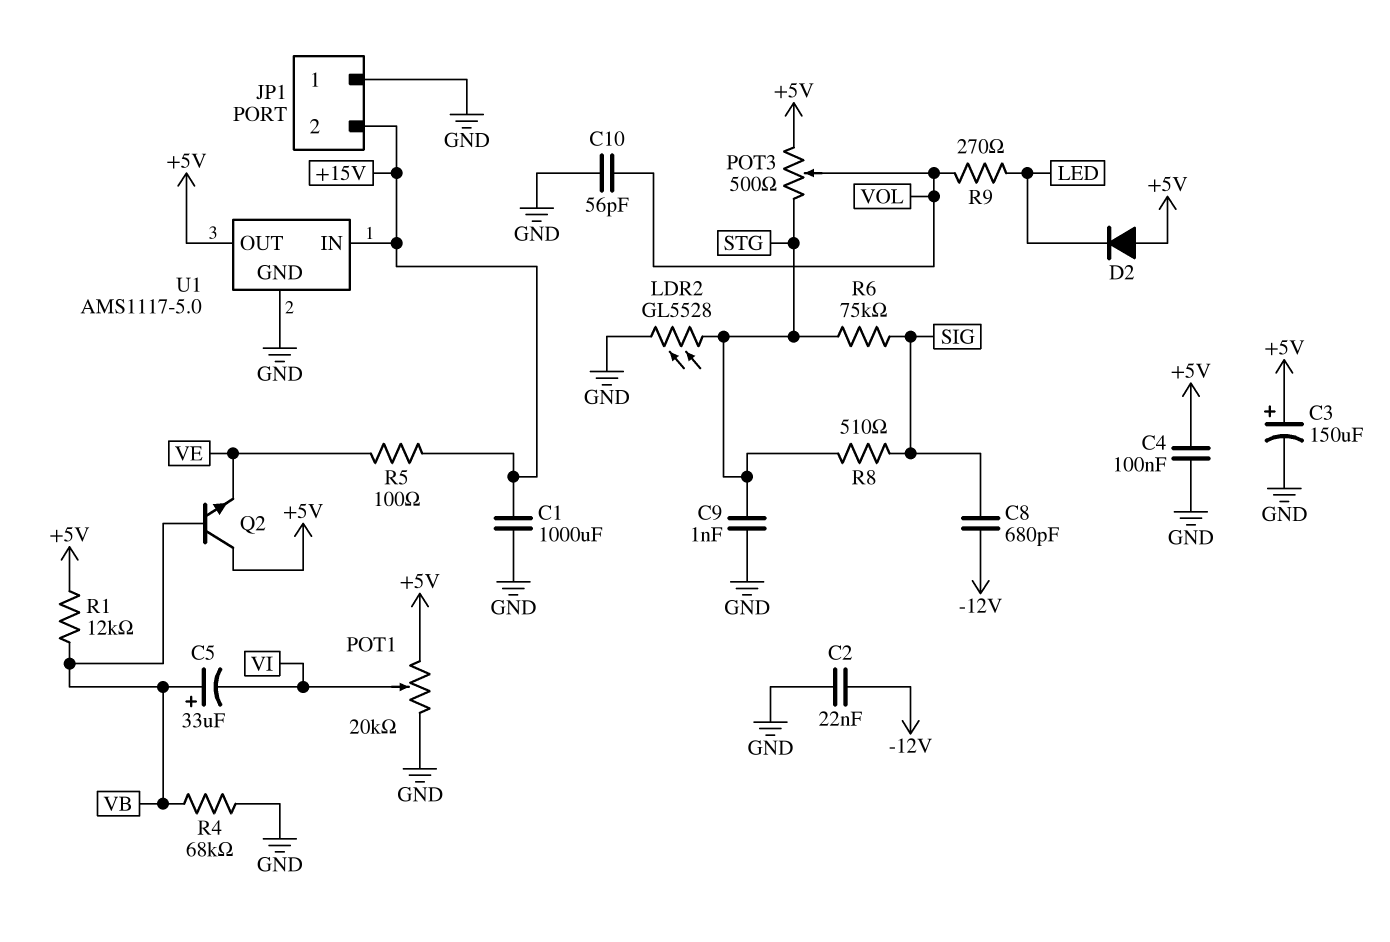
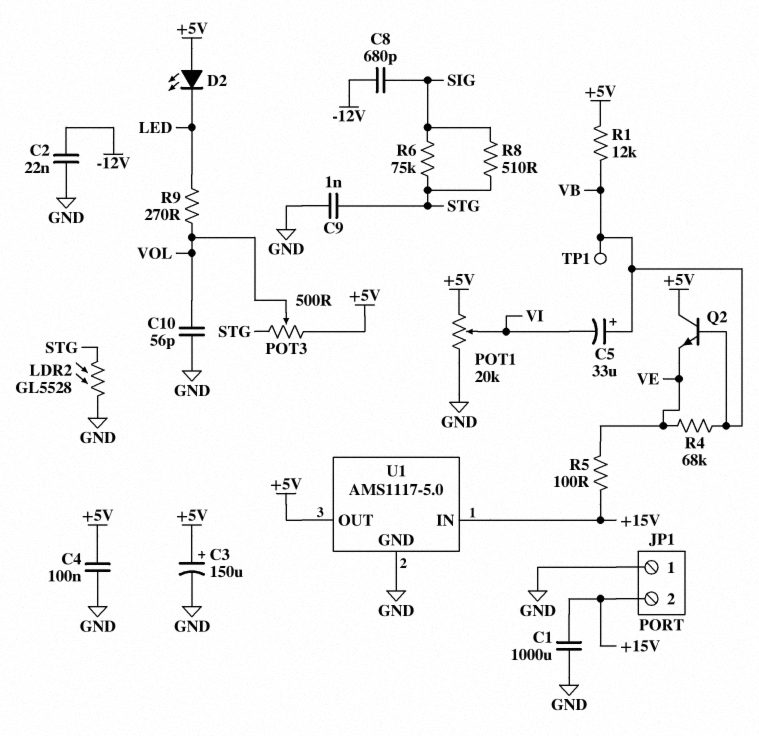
D2: diode (A +5V, K LED) -> LED (A +5V, K LED)
R4: 68k (GND, VB) -> 68k (VB, VE)
TP1: none -> test point (VB)

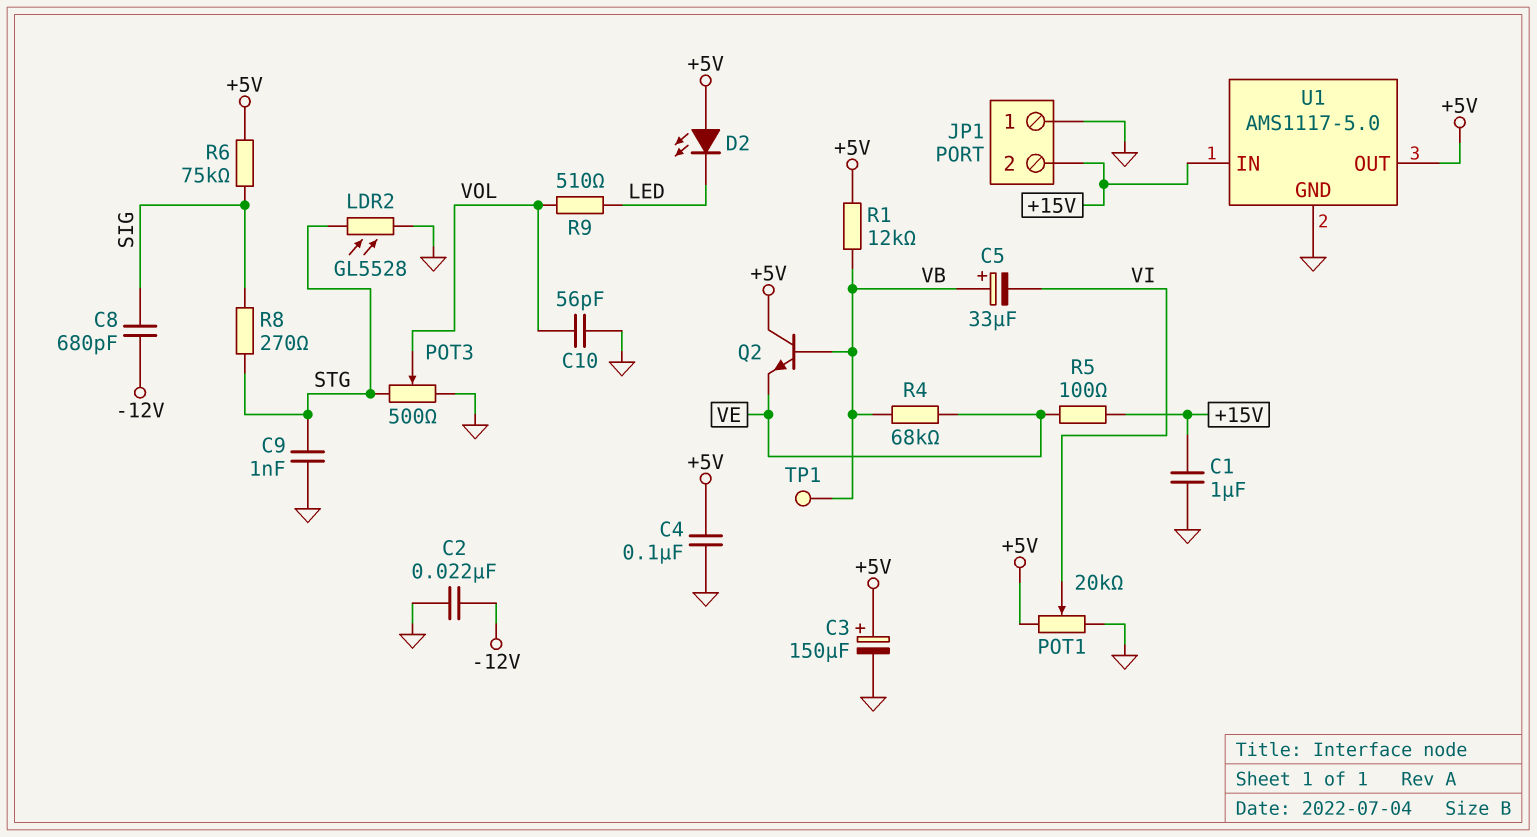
C1: 1000uF (+15V, GND) -> 1uF (+15V, GND)
POT3: 500 (+5V, STG, wiper VOL) -> 500 (GND, STG, wiper VOL)
R6: 75k (SIG, STG) -> 75k (+5V, SIG)
R8: 510 (SIG, STG) -> 270 (SIG, STG)
R9: 270 (LED, VOL) -> 510 (LED, VOL)

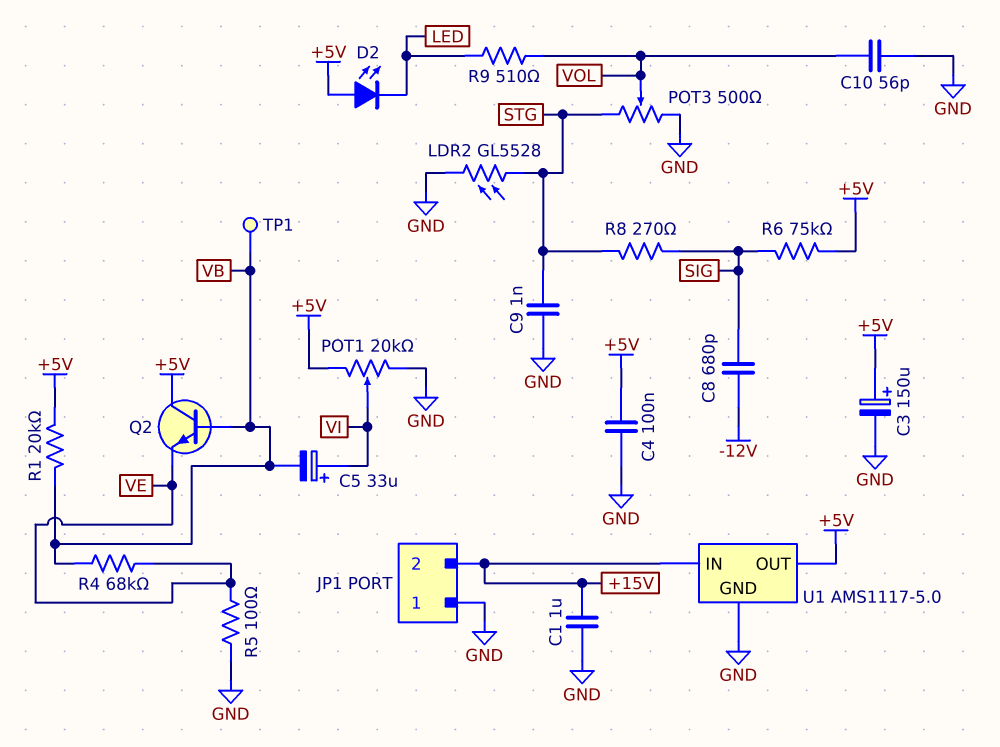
C2: 22nF (-12V, GND) -> none
C5: 33uF (plus VB, minus VI) -> 33uF (plus VI, minus VB)
R1: 12k (+5V, VB) -> 20k (+5V, VB)
R5: 100 (+15V, VE) -> 100 (GND, VE)

